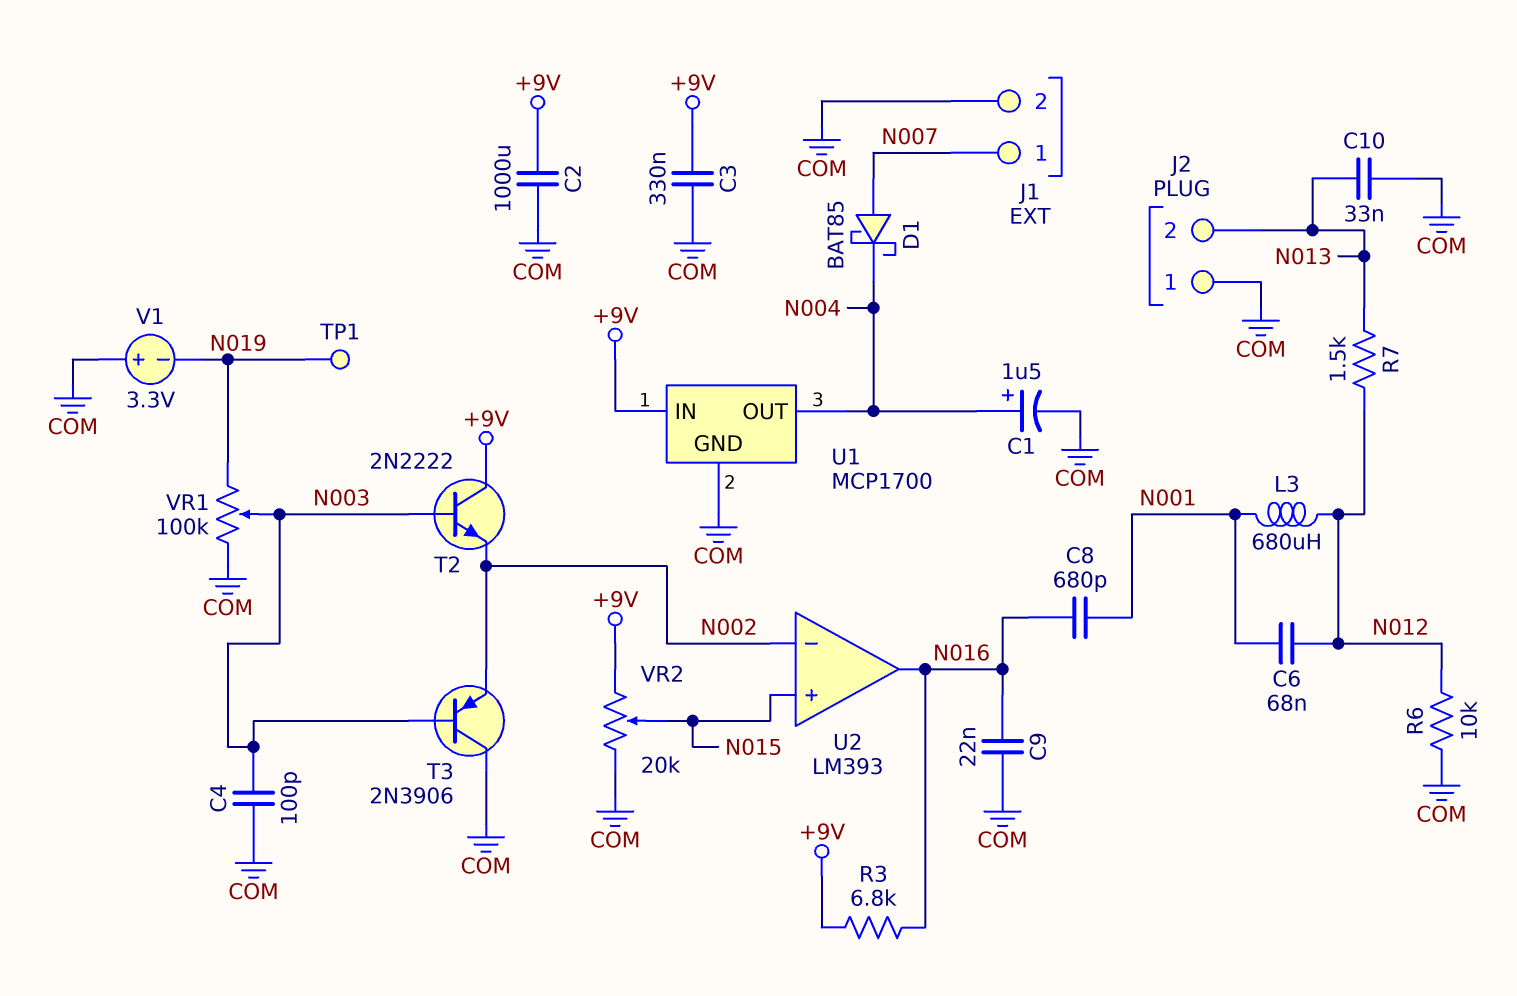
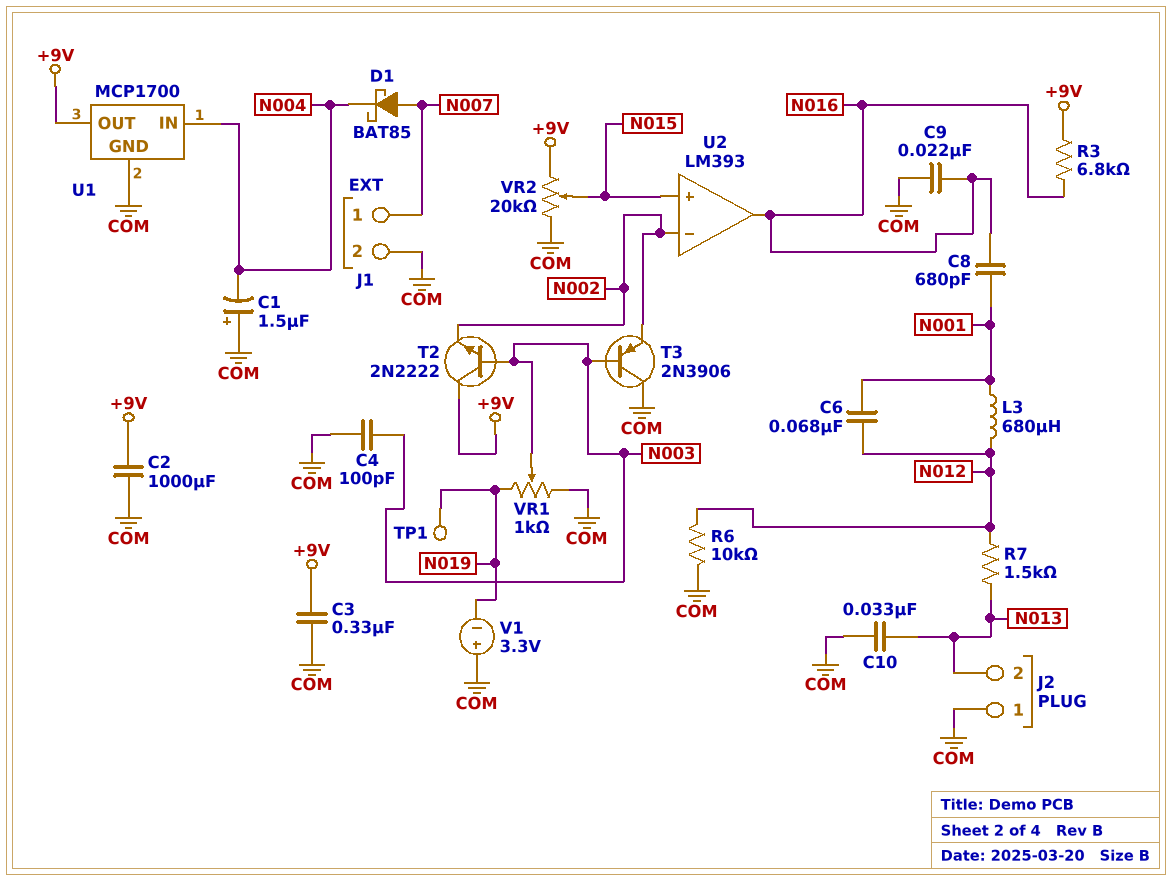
C1: 1.5uF (plus N004, minus COM) -> 1.5uF (plus COM, minus N004)
U1 pin IN: +9V -> N004
U1 pin OUT: N004 -> +9V
VR1: 100k (COM, N019, wiper N003) -> 1k (COM, N019, wiper N003)

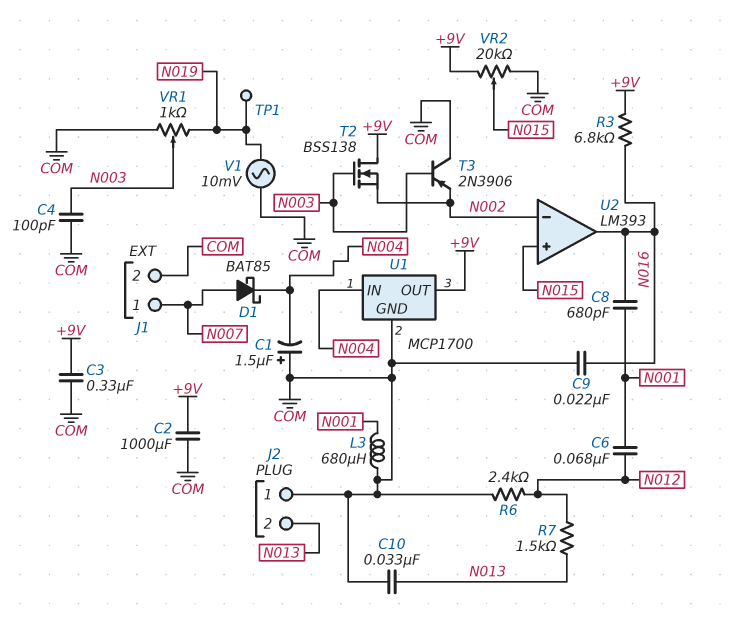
L3: 680uH (N001, N012) -> 680uH (COM, N001)
R6: 10k (COM, N012) -> 2.4k (COM, N012)
T2: NPN 2N2222 (B N003, C +9V, E N002) -> NMOS BSS138 (G N003, D +9V, S N002)
V1: 3.3V (plus COM, minus N019) -> AC 10mV (COM, N019)

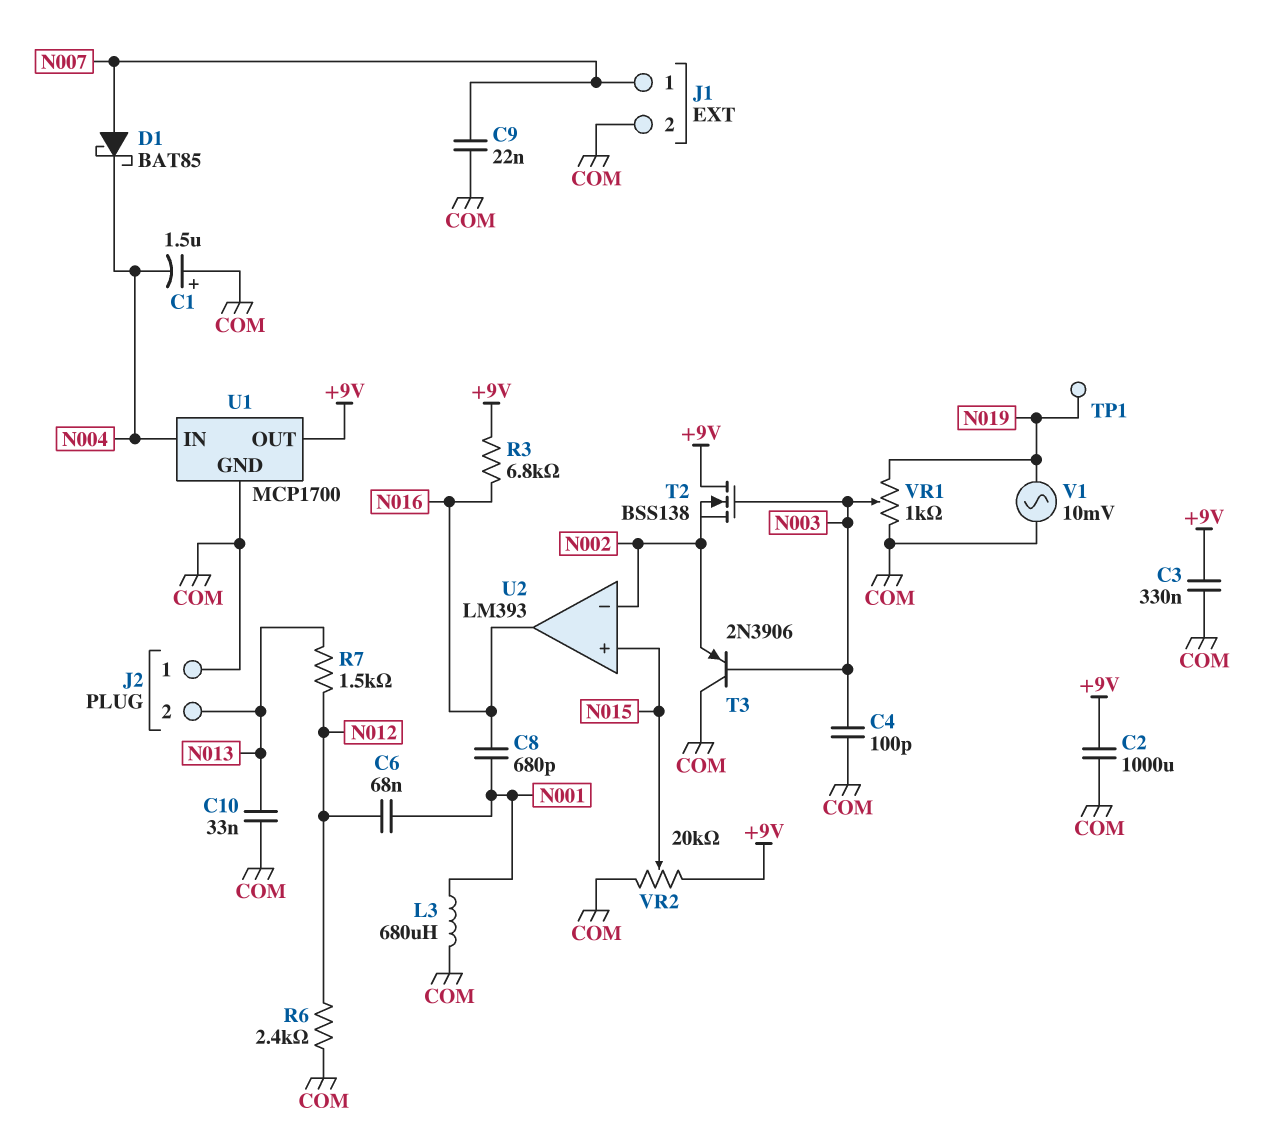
C9: 22nF (COM, N016) -> 22nF (COM, N007)

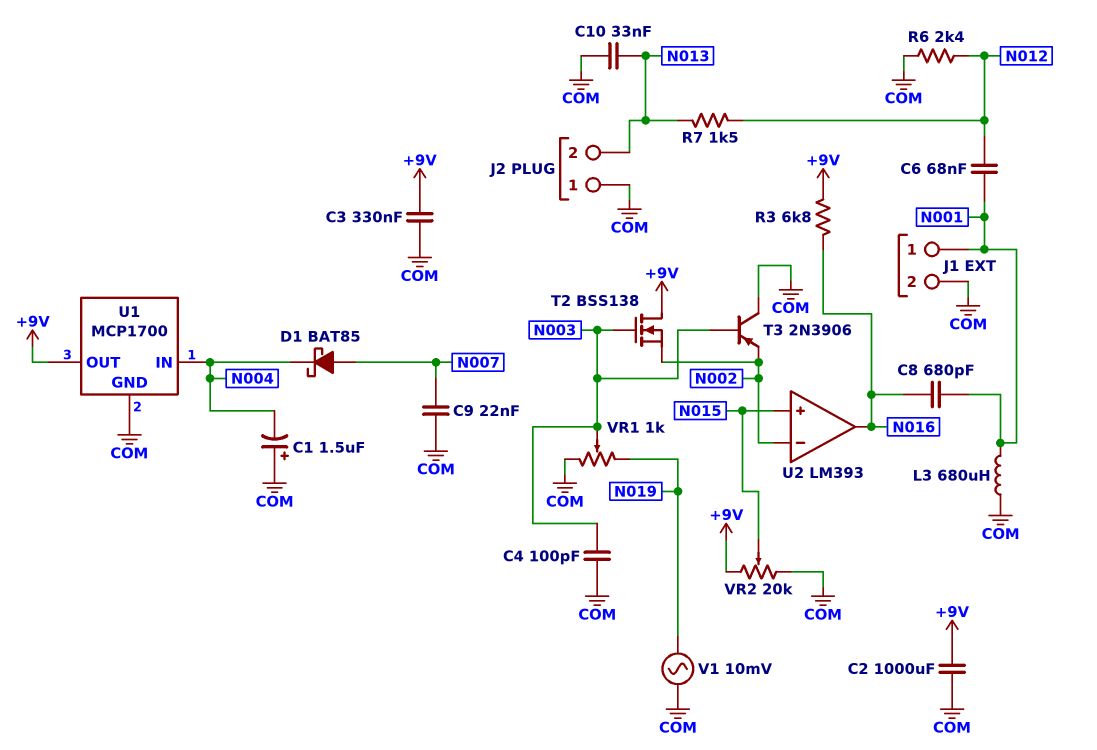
J1 pin 1: N007 -> N001
TP1: test point (N019) -> none

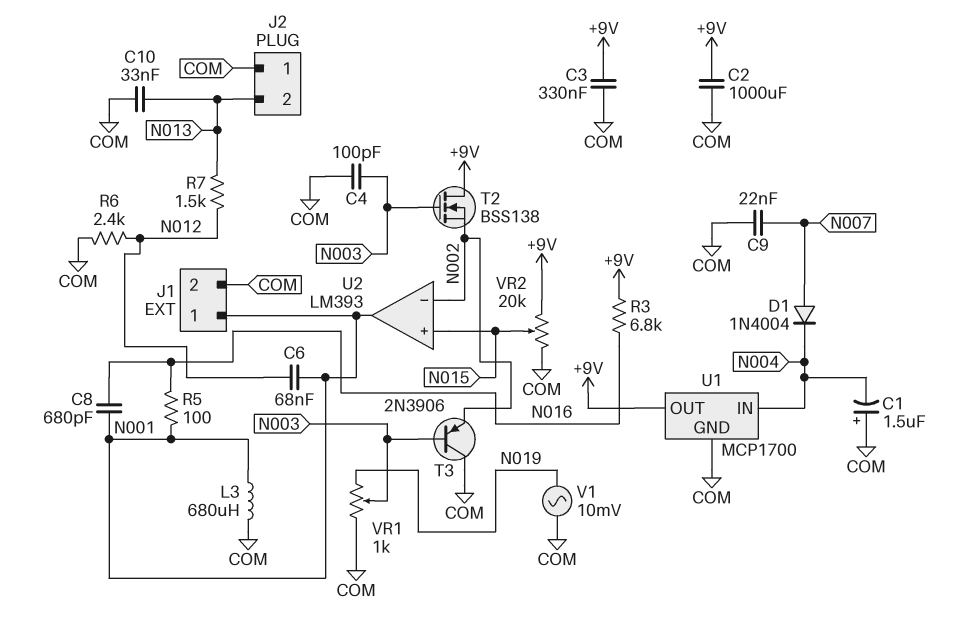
D1: schottky BAT85 (A N007, K N004) -> diode 1N4004 (A N007, K N004)
R5: none -> 100 (N001, N016)
U2 pin out: N016 -> N001

